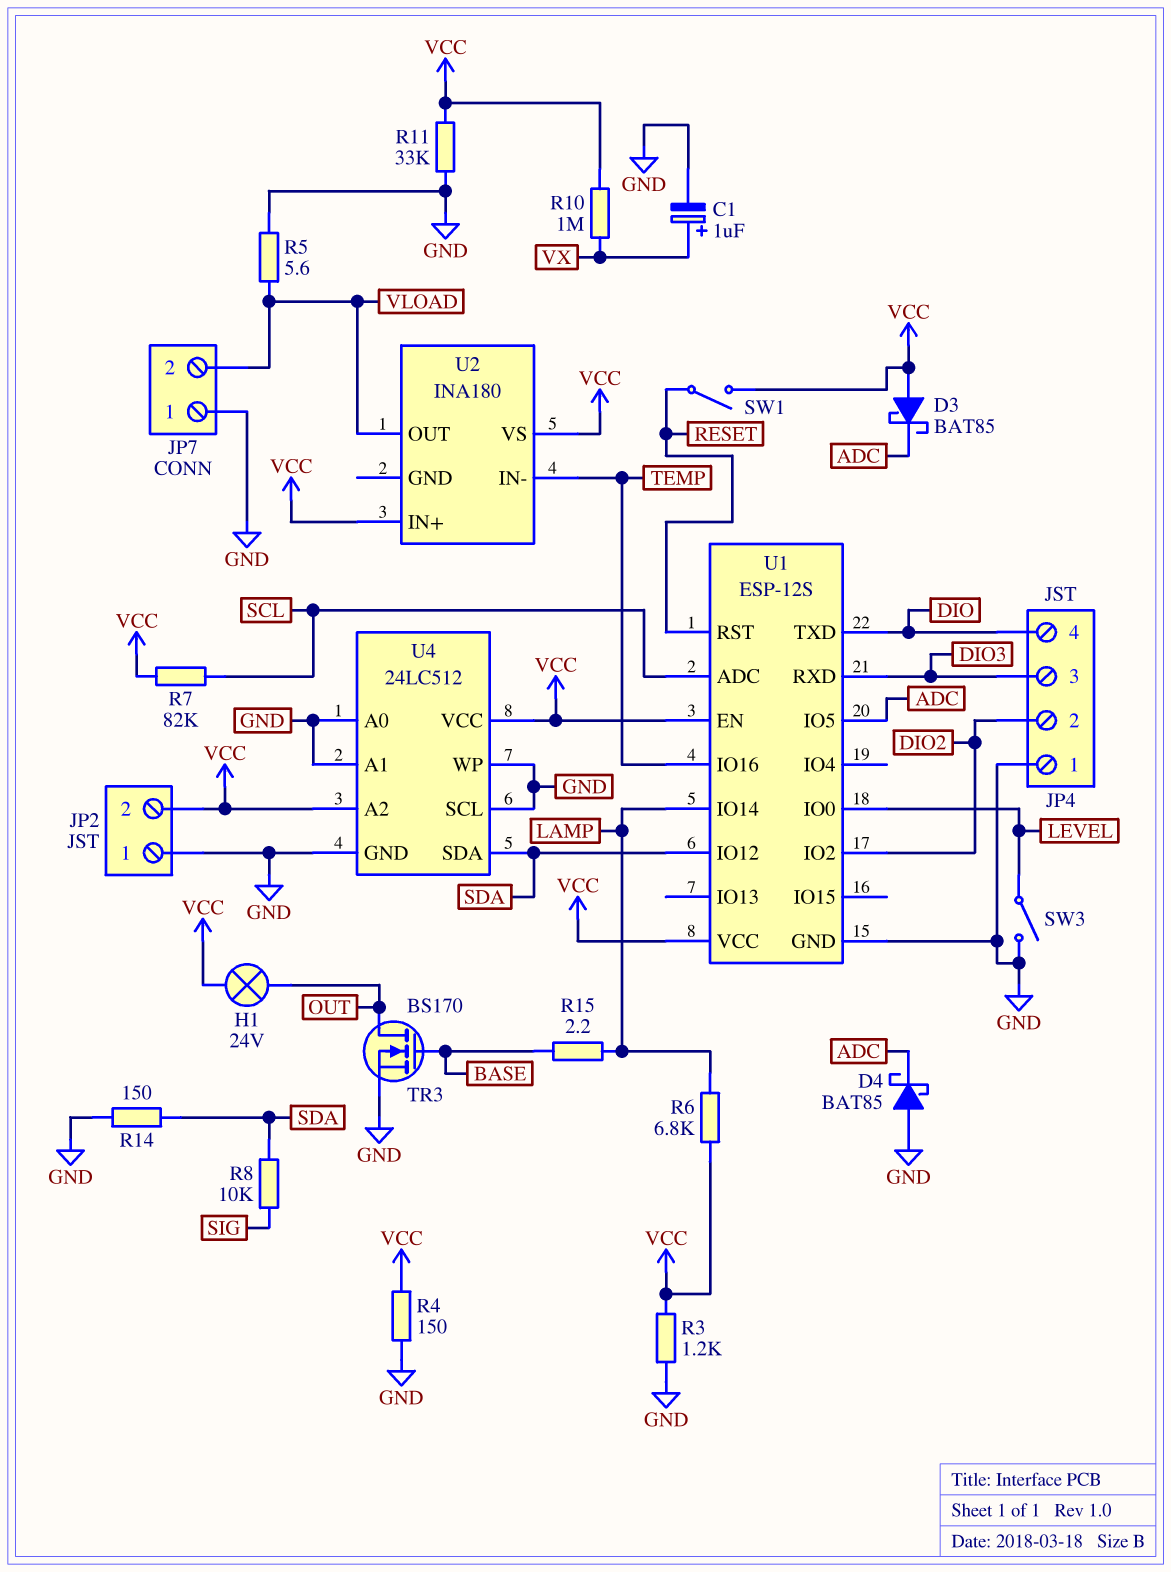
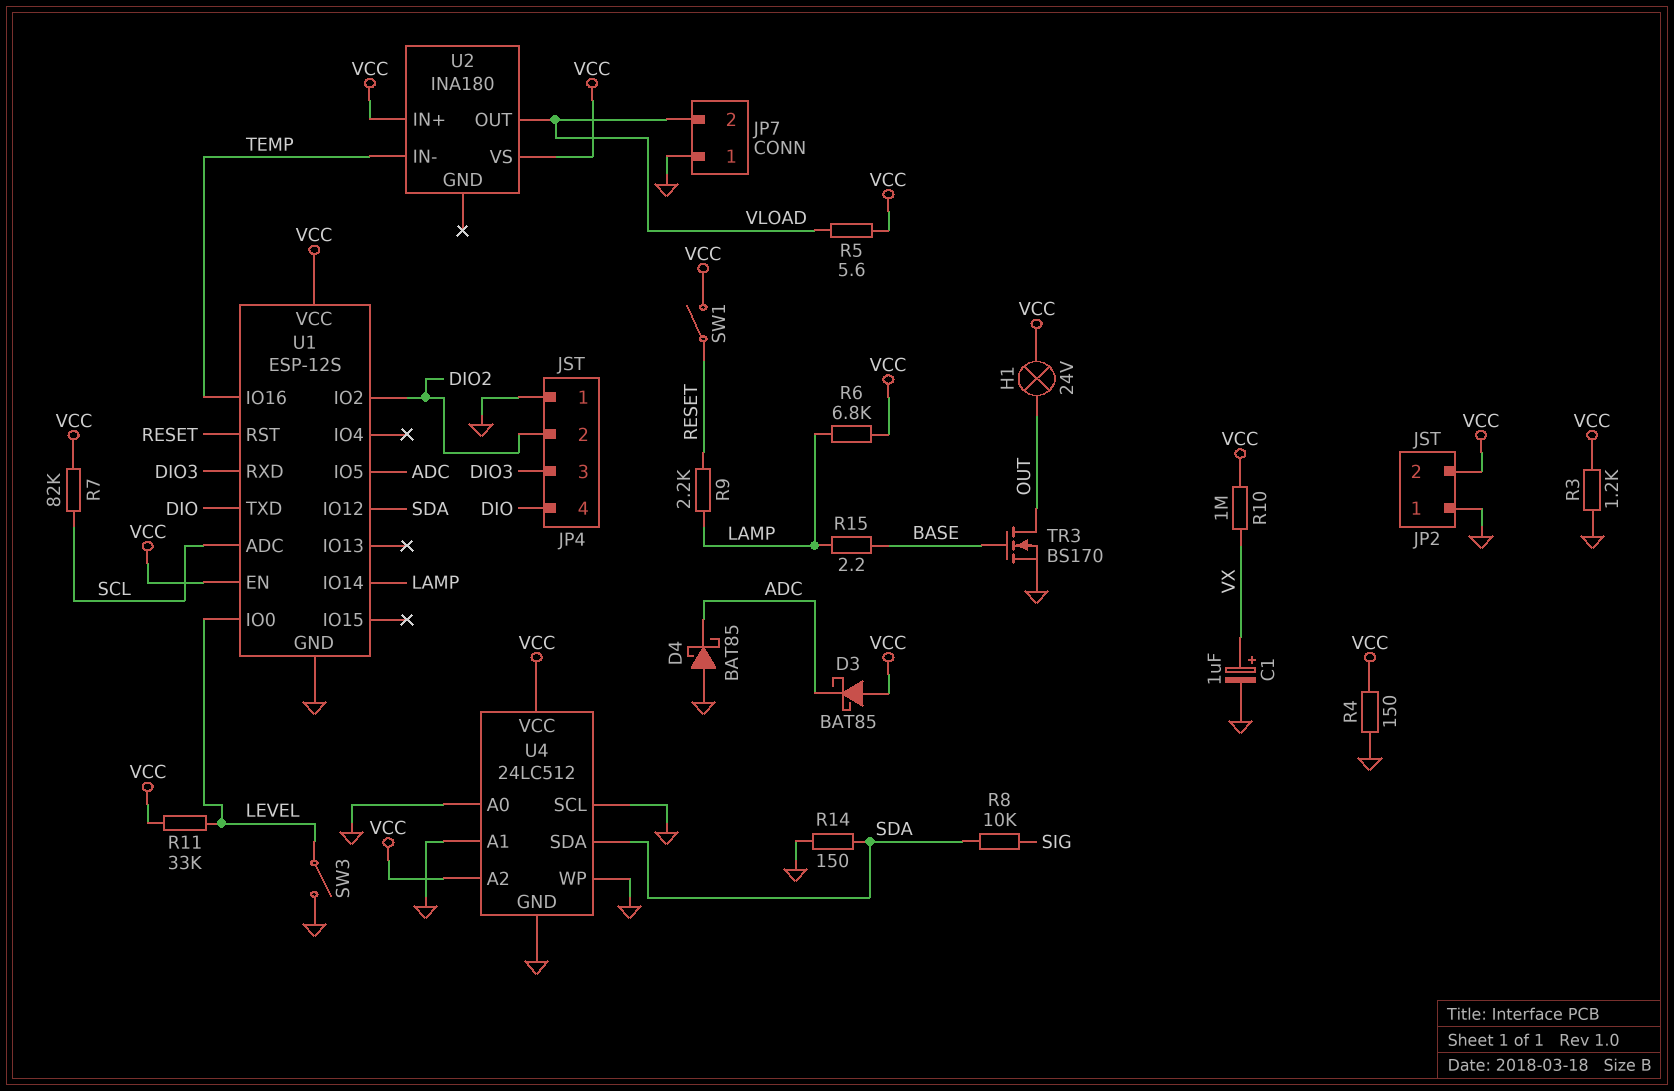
R5: 5.6 (GND, VLOAD) -> 5.6 (VCC, VLOAD)
R9: none -> 2.2k (LAMP, RESET)
R11: 33k (GND, VCC) -> 33k (LEVEL, VCC)

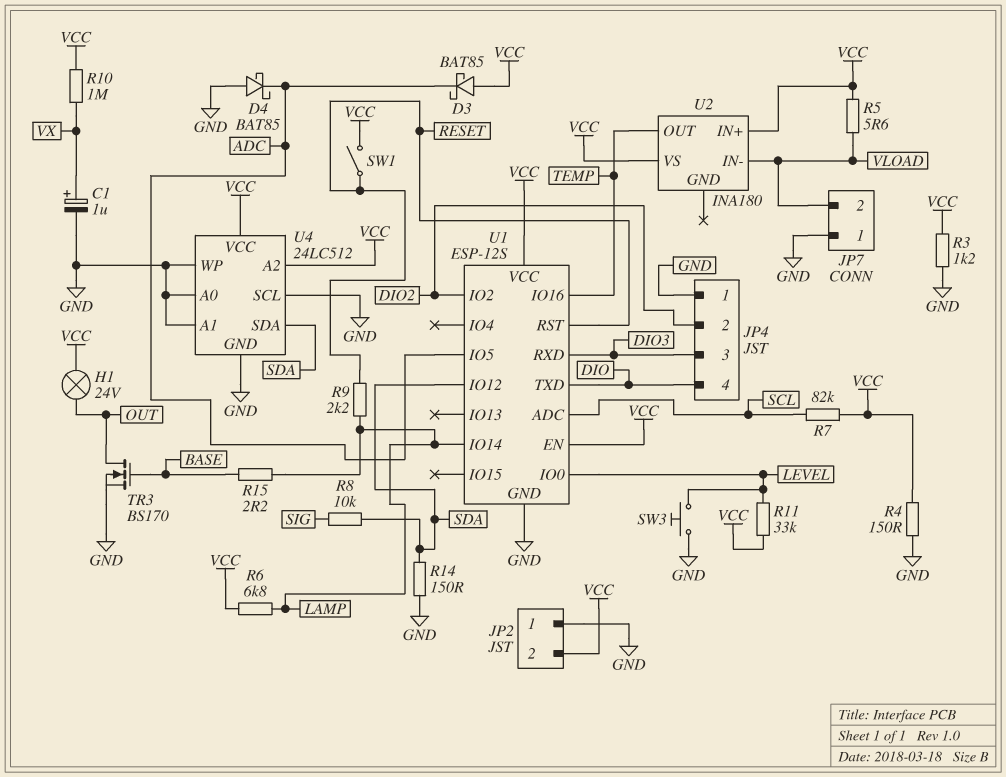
SW3: switch (GND, LEVEL) -> button (GND, LEVEL)
U2 pin IN-: TEMP -> VLOAD
U2 pin OUT: VLOAD -> TEMP

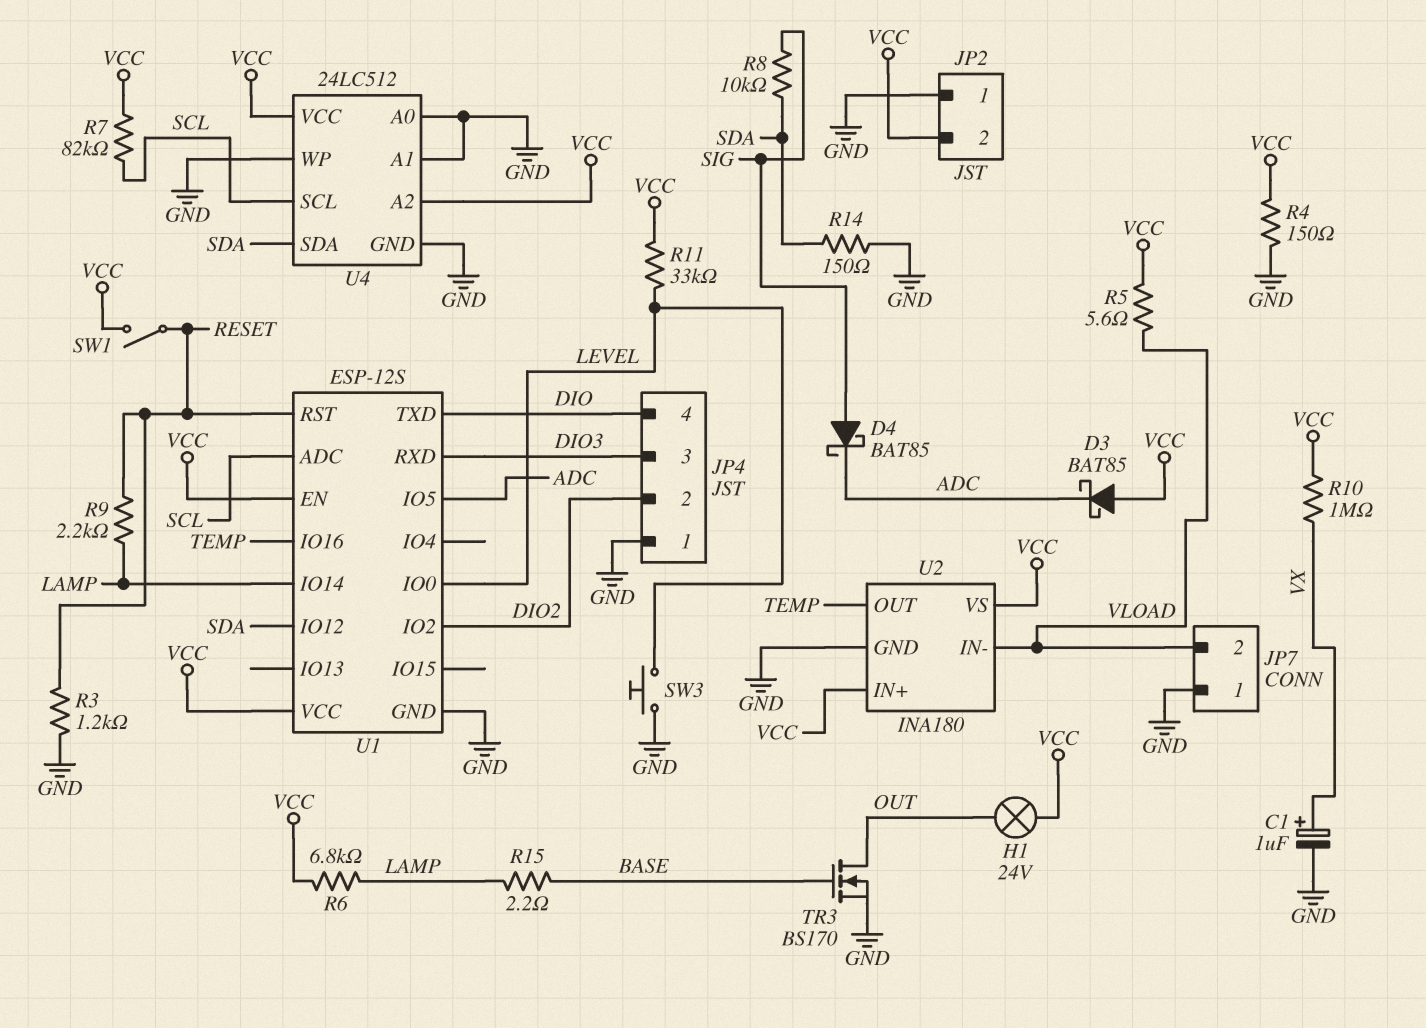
D4: schottky BAT85 (A GND, K ADC) -> schottky BAT85 (A SIG, K ADC)
R3: 1.2k (GND, VCC) -> 1.2k (GND, RESET)
U2 pin GND: none -> GND
U4 pin SCL: GND -> SCL

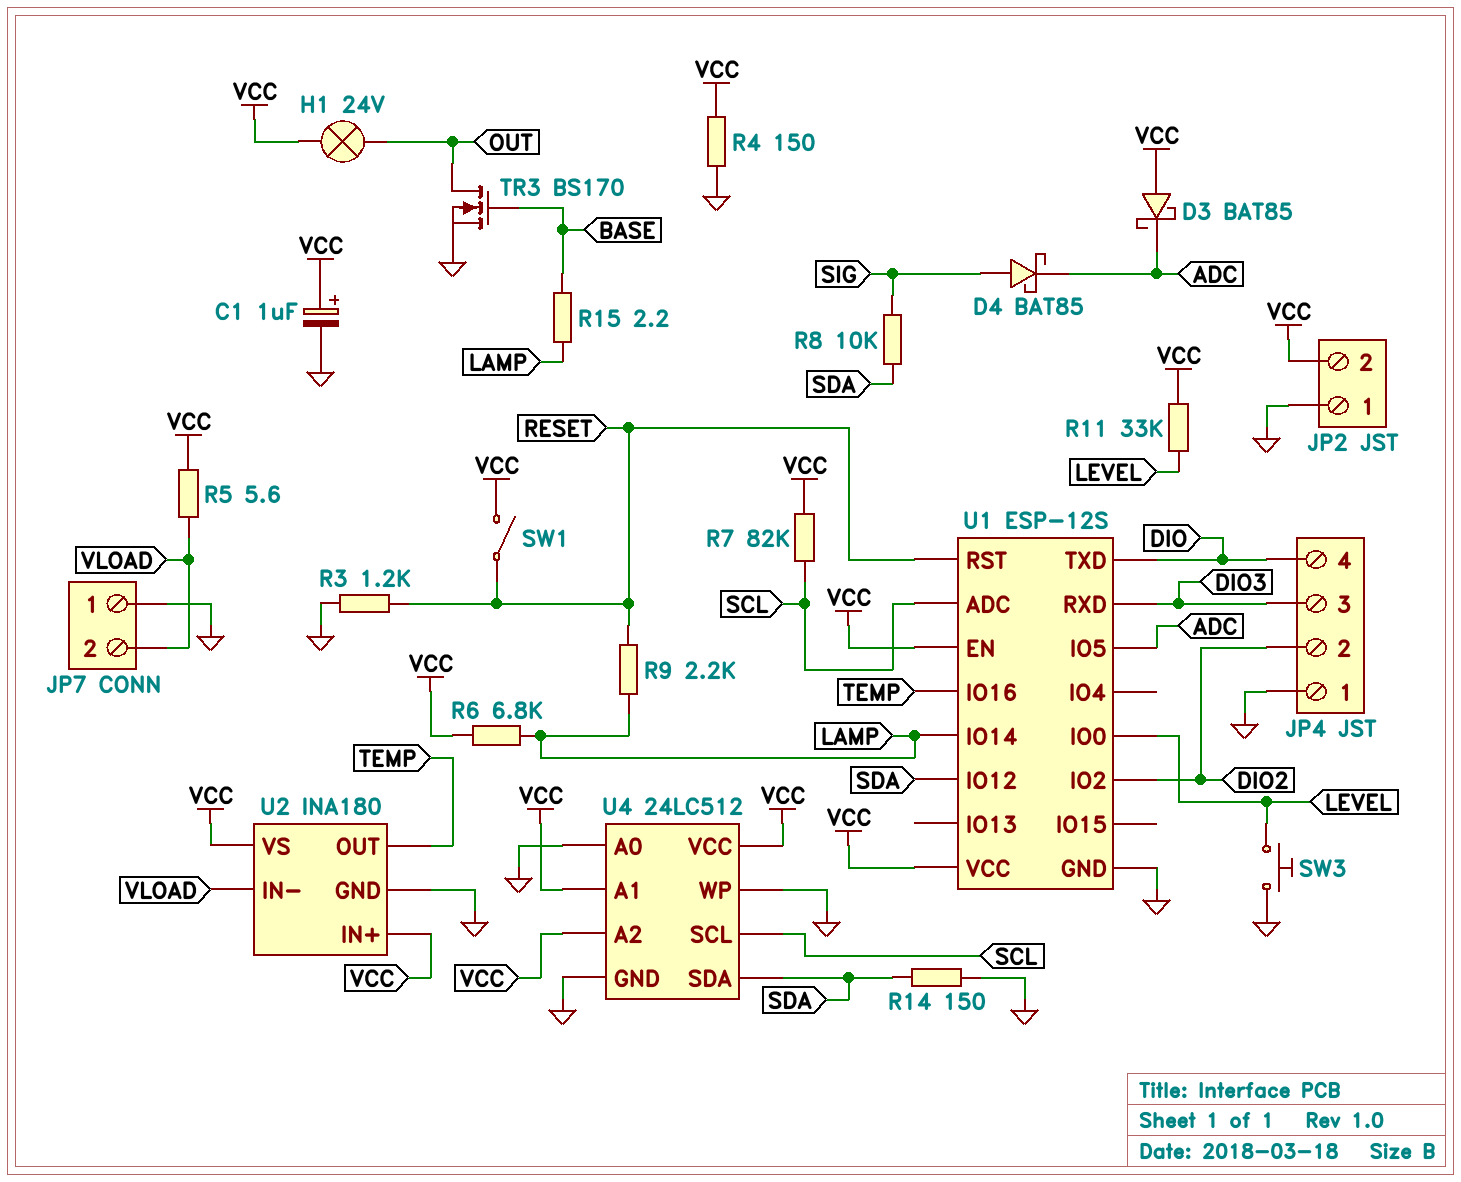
C1: 1uF (plus VX, minus GND) -> 1uF (plus VCC, minus GND)
R10: 1M (VCC, VX) -> none
U4 pin A1: GND -> VCC

